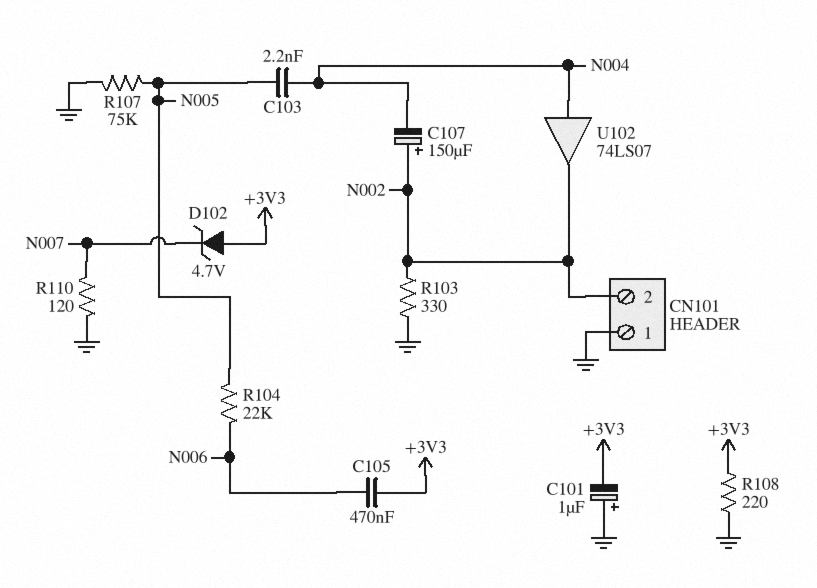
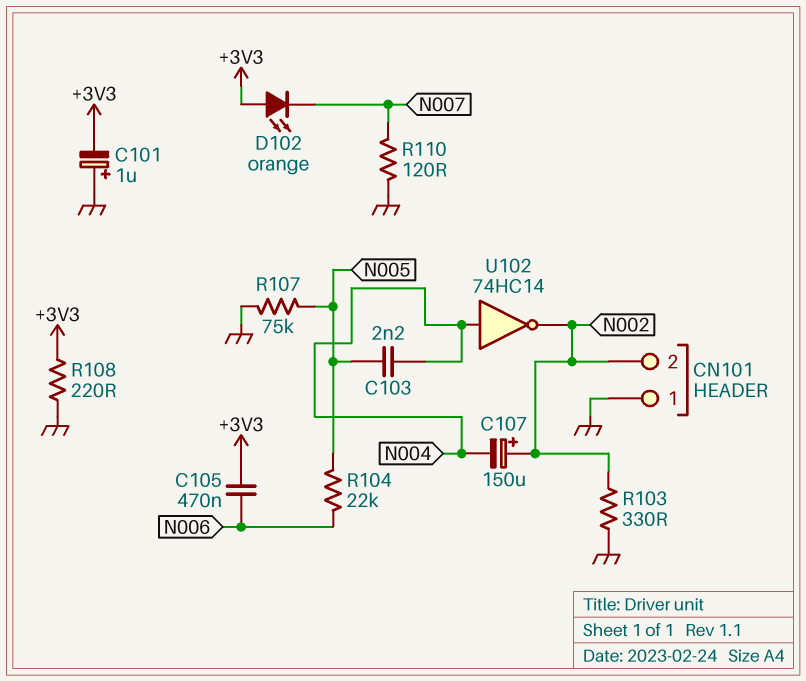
D102: zener 4.7V (A +3V3, K N007) -> LED orange (A +3V3, K N007)
U102: buffer 74LS07 (in N004, out N002) -> NOT 74HC14 (in N004, out N002)

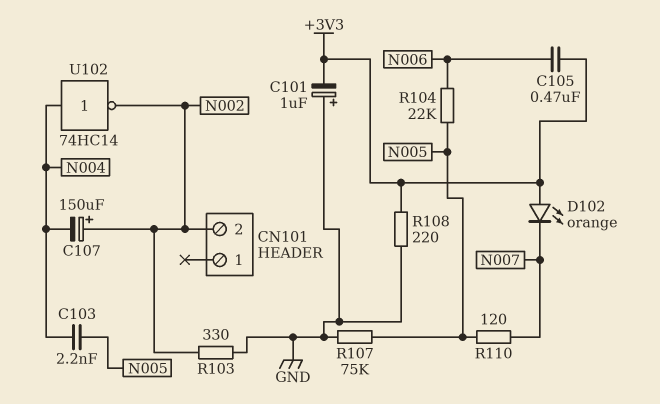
CN101 pin 1: GND -> none
R110: 120 (GND, N007) -> 120 (N005, N007)

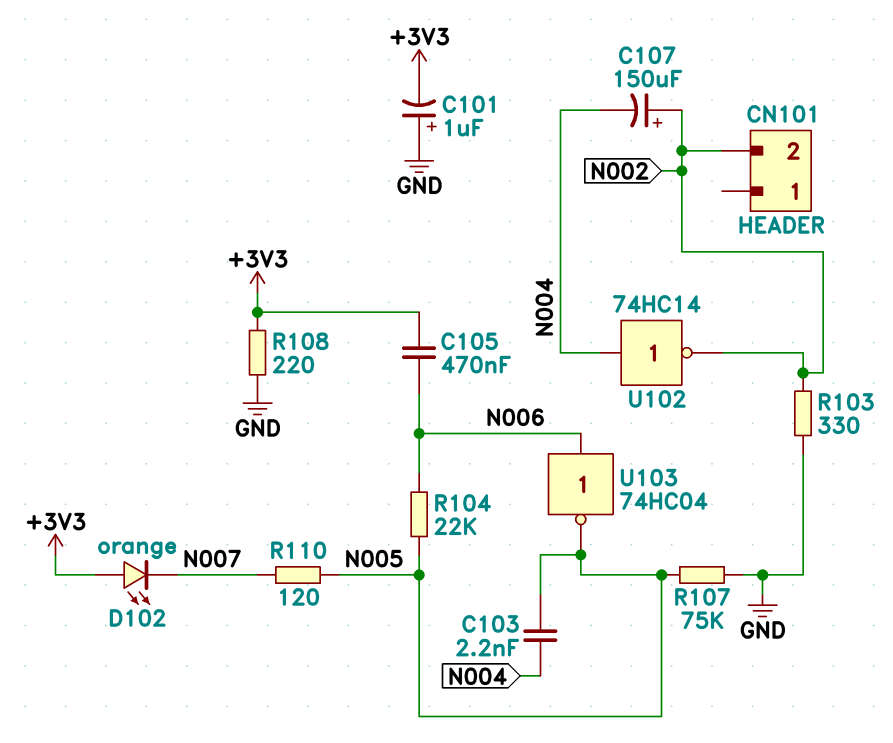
U103: none -> NOT 74HC04 (in N006, out N005)

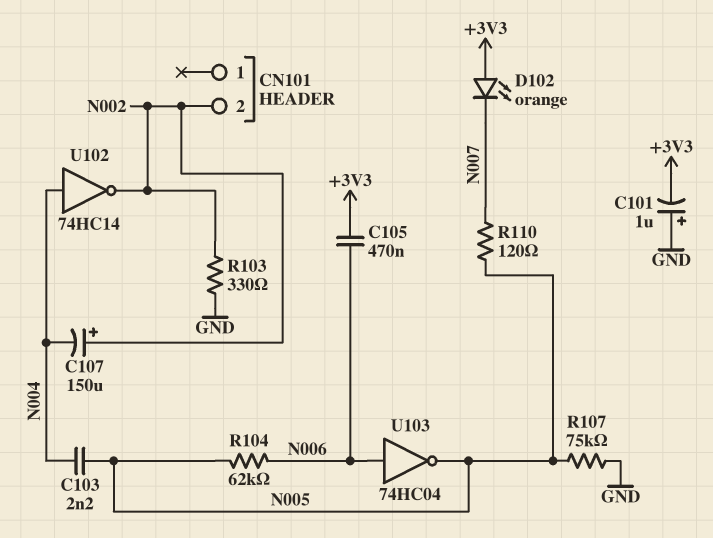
R104: 22k (N005, N006) -> 62k (N005, N006)
R108: 220 (+3V3, GND) -> none

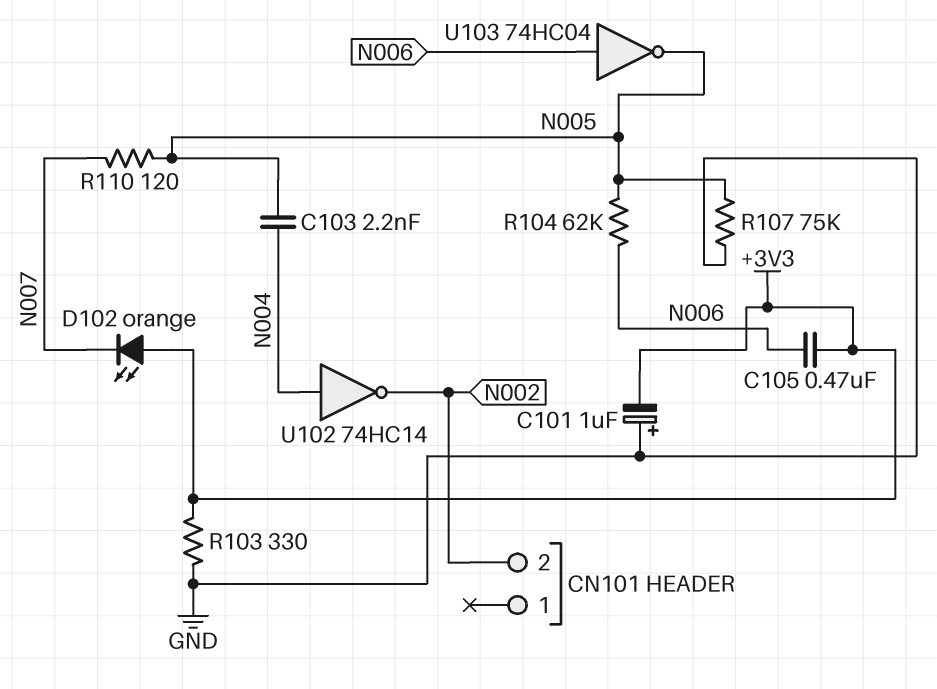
C107: 150uF (plus N002, minus N004) -> none
R103: 330 (GND, N002) -> 330 (+3V3, GND)

